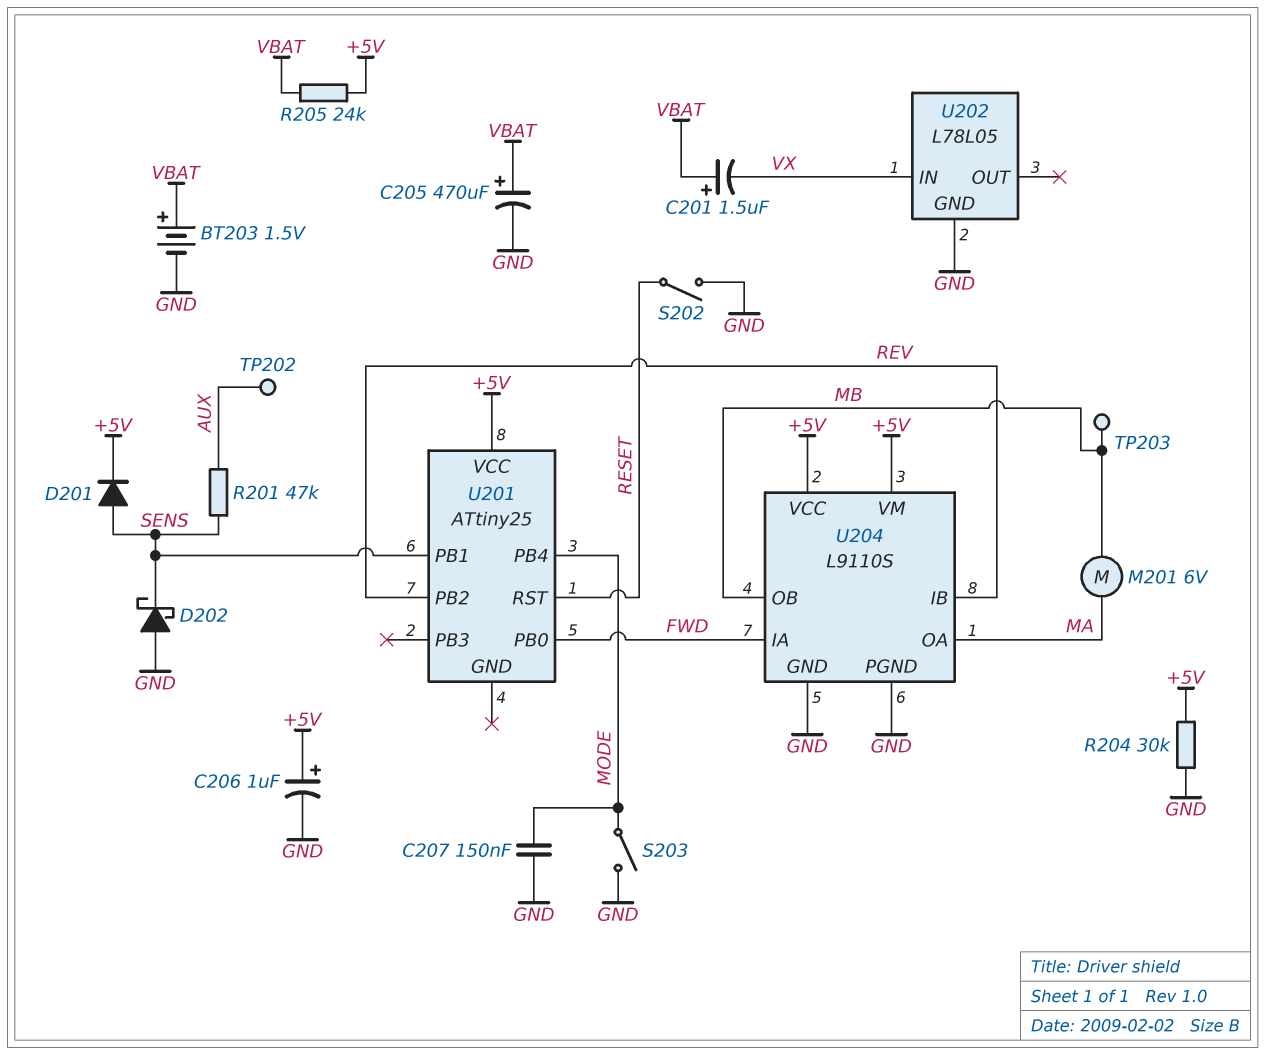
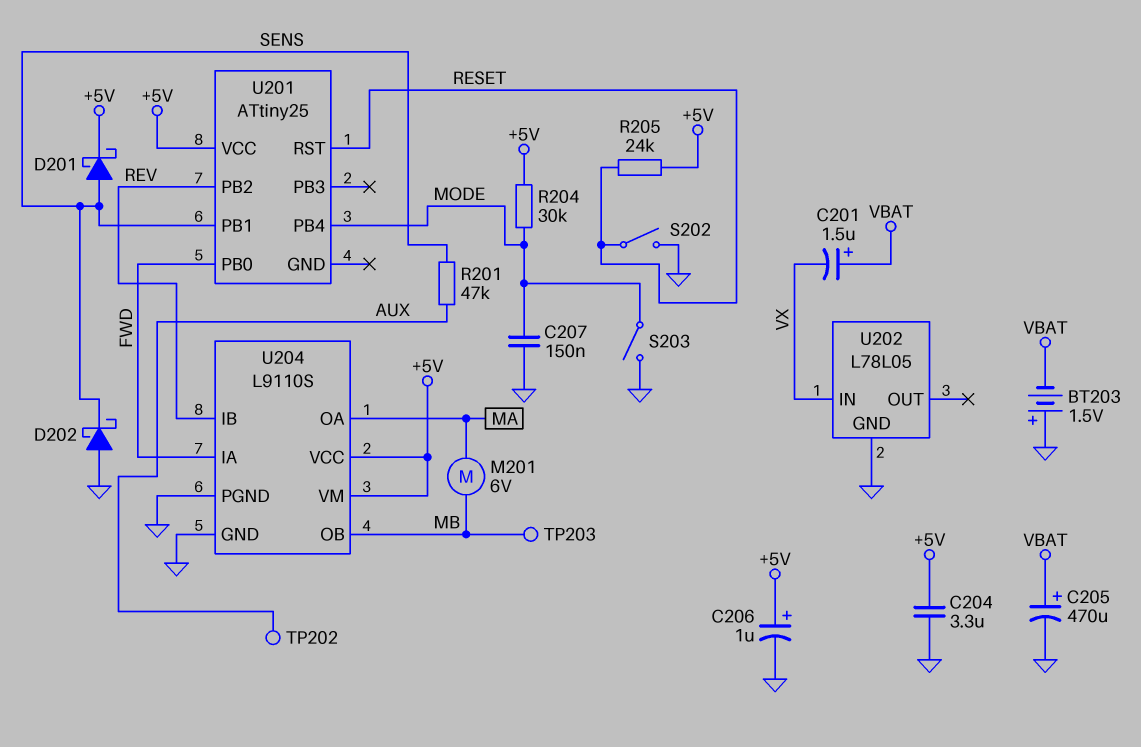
BT203: 1.5V (plus VBAT, minus GND) -> 1.5V (plus GND, minus VBAT)
C204: none -> 3.3uF (+5V, GND)
D201: diode (A SENS, K +5V) -> schottky (A SENS, K +5V)
R204: 30k (+5V, GND) -> 30k (+5V, MODE)
R205: 24k (+5V, VBAT) -> 24k (+5V, RESET)

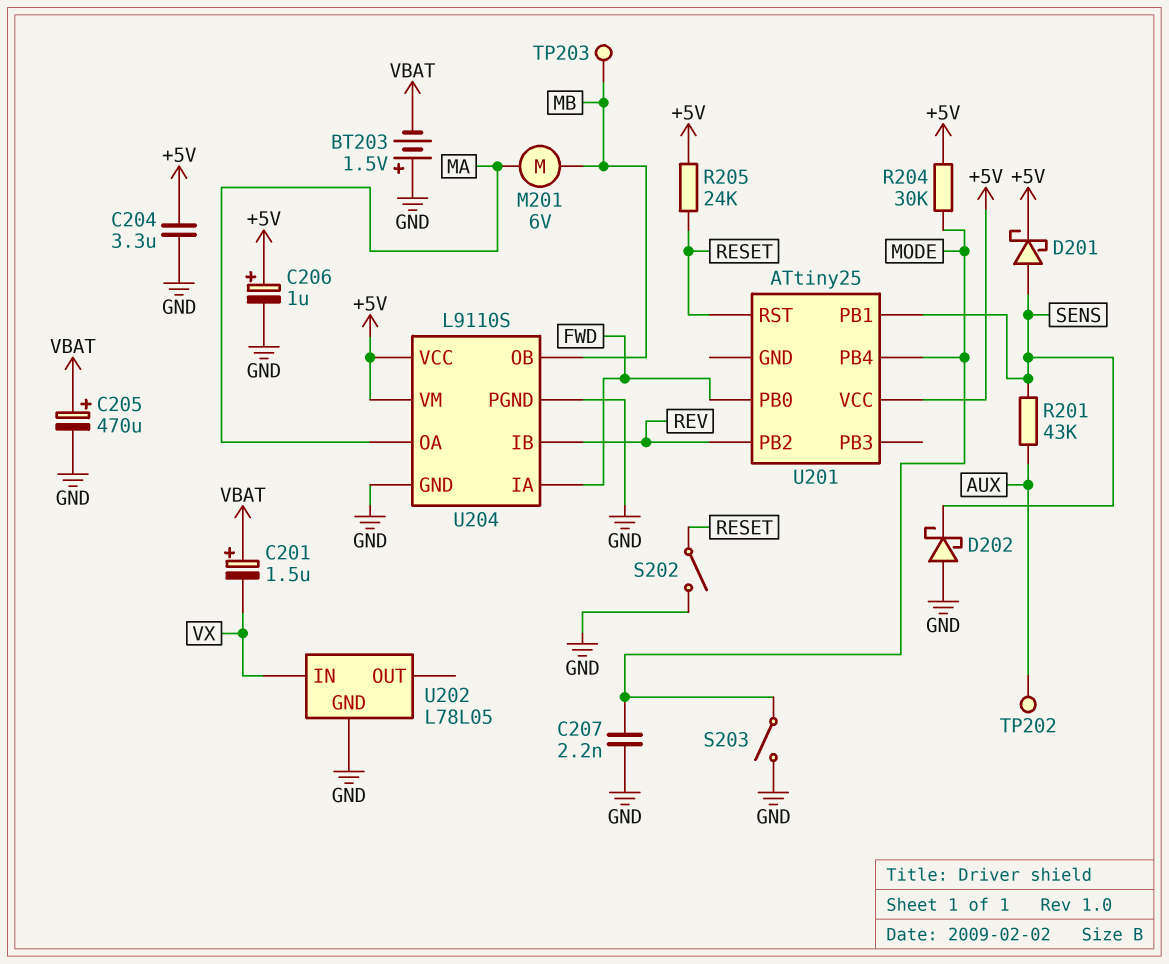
C207: 150nF (GND, MODE) -> 2.2nF (GND, MODE)
R201: 47k (AUX, SENS) -> 43k (AUX, SENS)

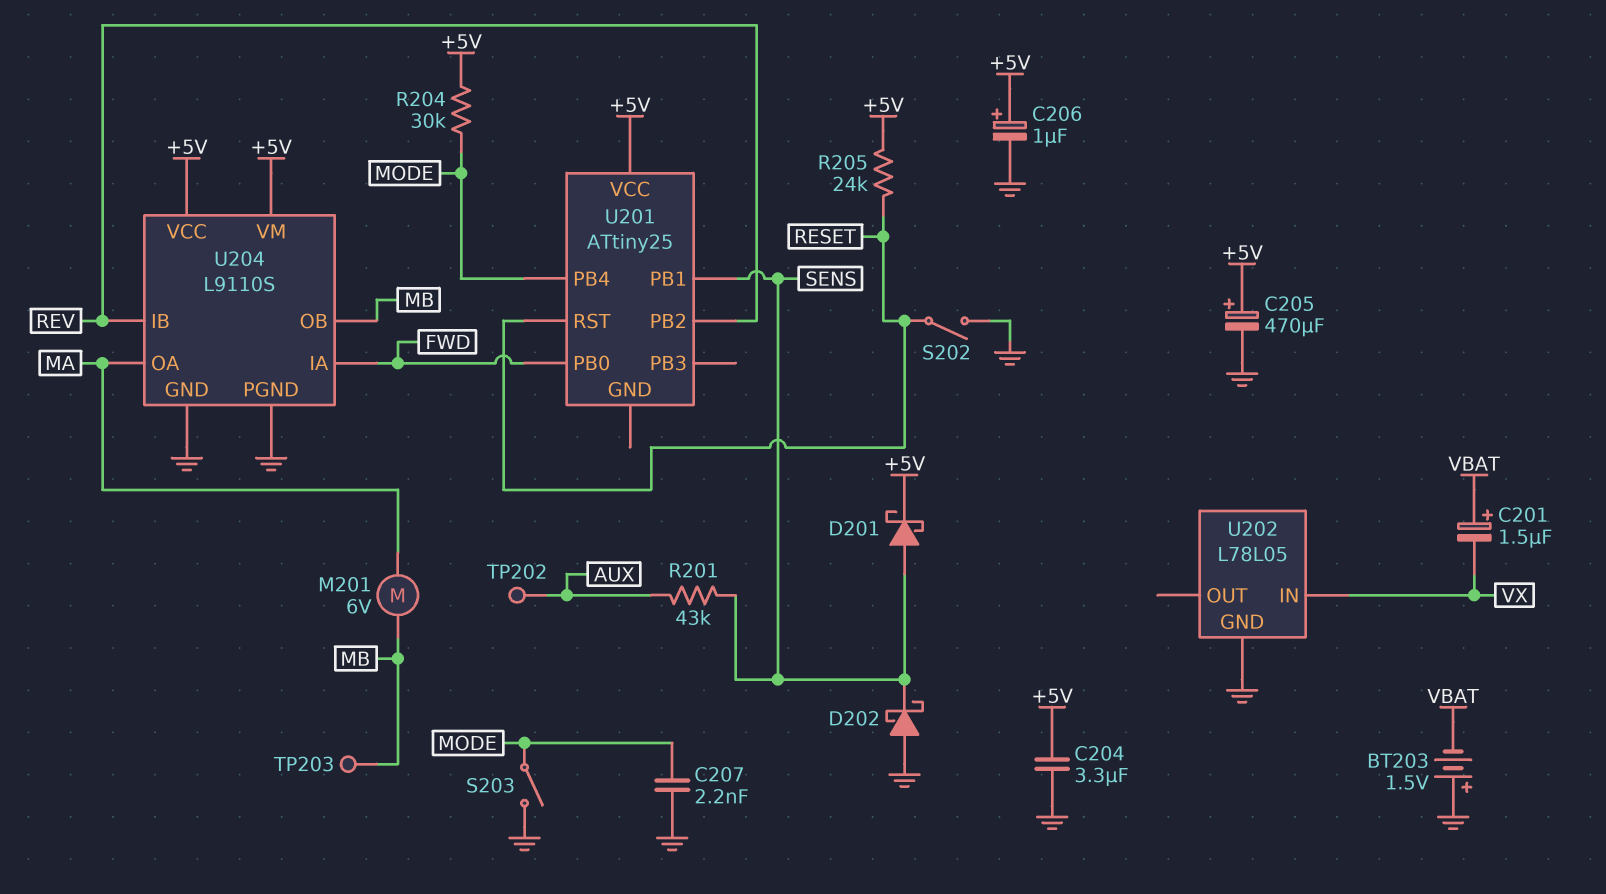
C205: 470uF (plus VBAT, minus GND) -> 470uF (plus +5V, minus GND)

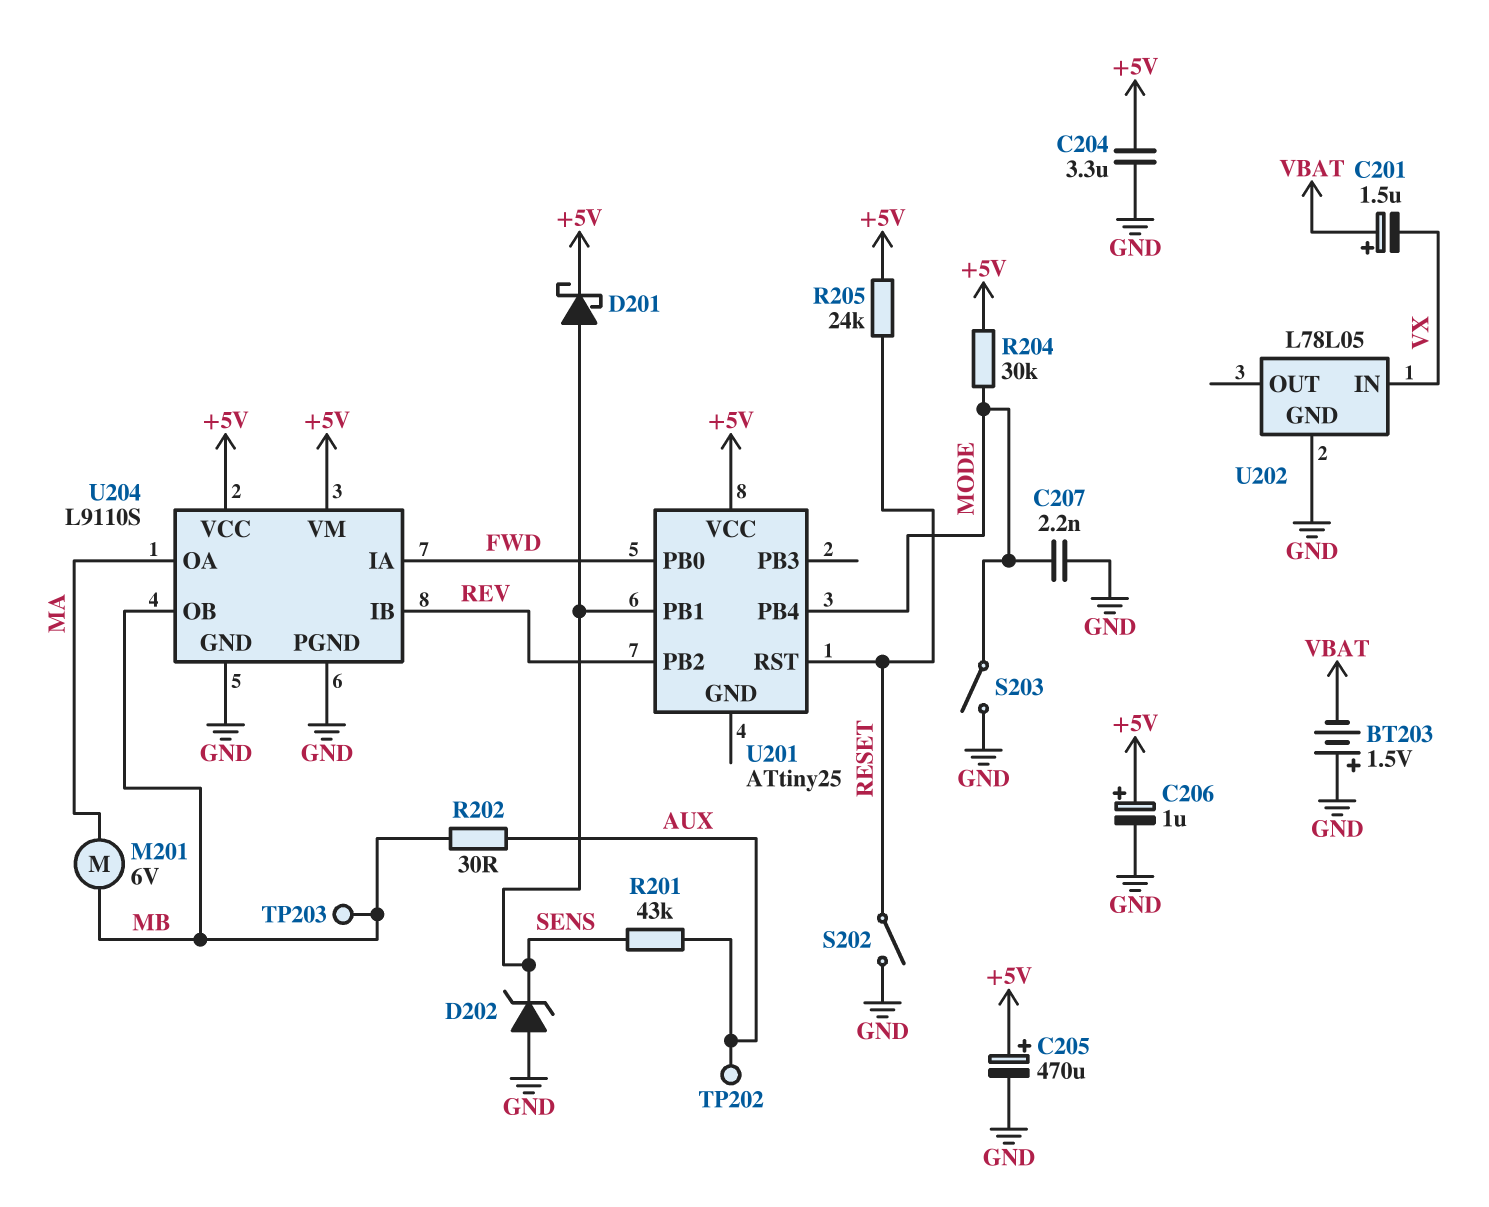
D202: schottky (A GND, K SENS) -> zener (A GND, K SENS)
R202: none -> 30 (AUX, MB)

